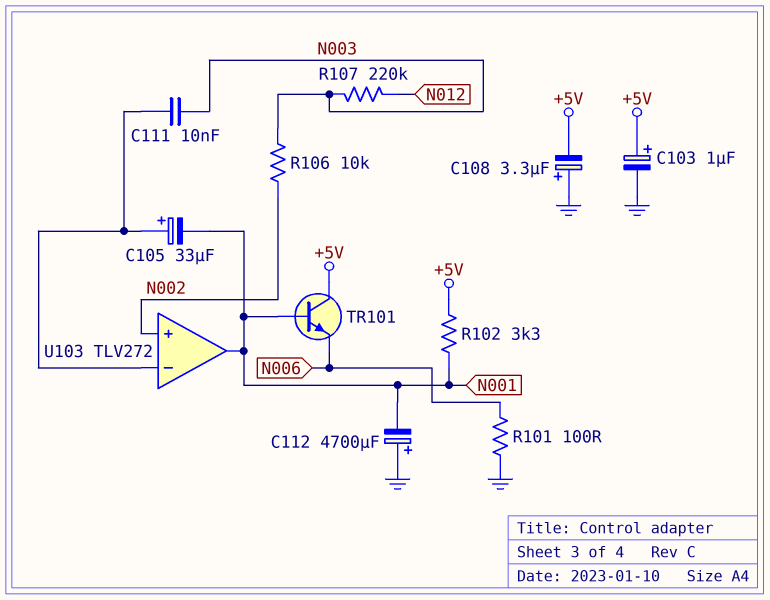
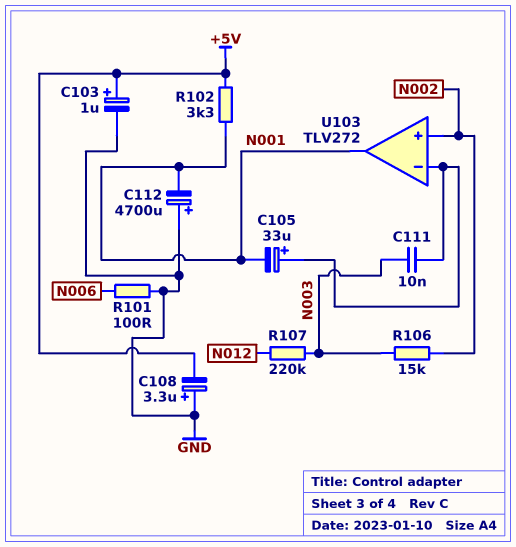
R106: 10k (N002, N003) -> 15k (N002, N003)
TR101: NPN (B N001, C +5V, E N006) -> none

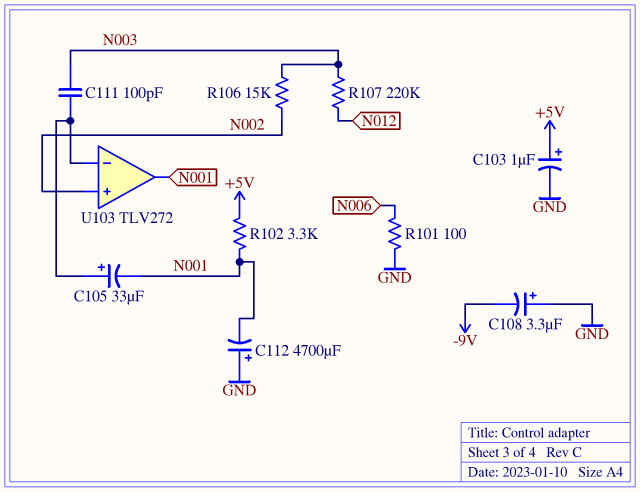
C108: 3.3uF (plus GND, minus +5V) -> 3.3uF (plus GND, minus -9V)
C111: 10nF (N003, U103/in-) -> 100pF (N003, U103/in-)

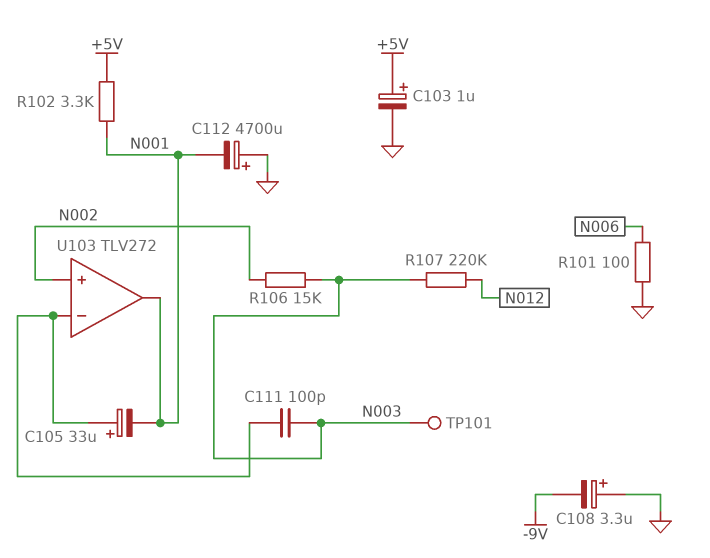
TP101: none -> test point (N003)

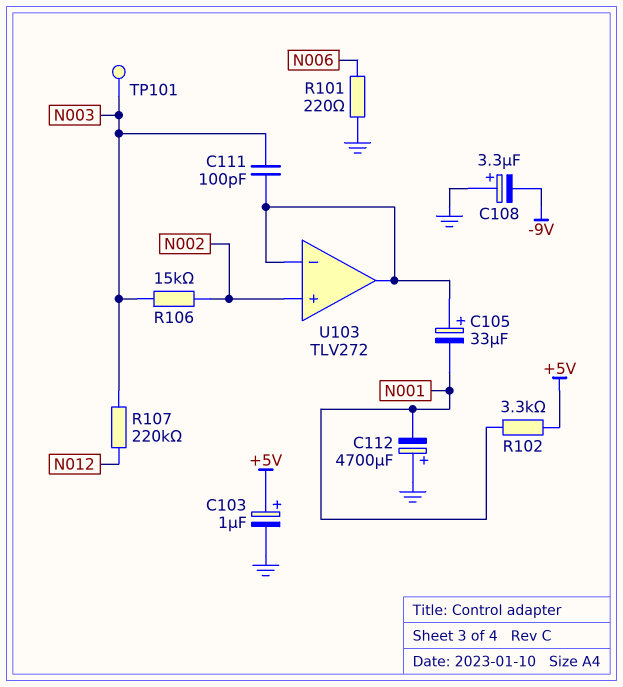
R101: 100 (GND, N006) -> 220 (GND, N006)
U103 pin out: N001 -> U103/in-

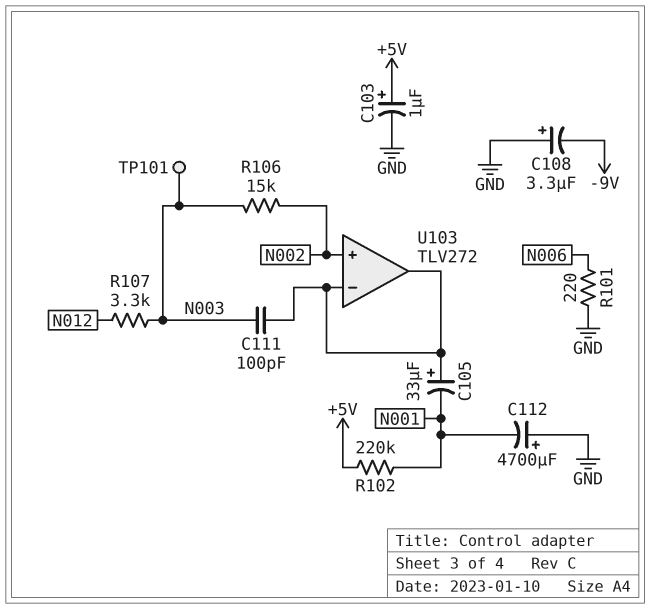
R102: 3.3k (+5V, N001) -> 220k (+5V, N001)
R107: 220k (N003, N012) -> 3.3k (N003, N012)

